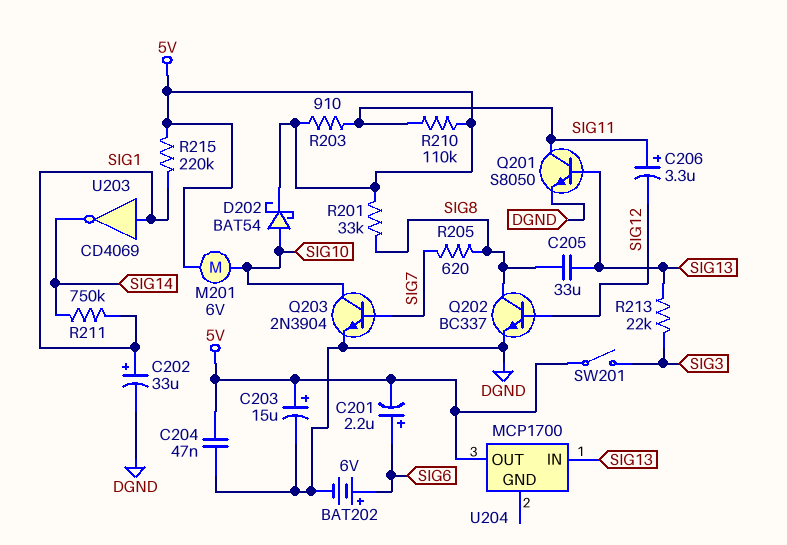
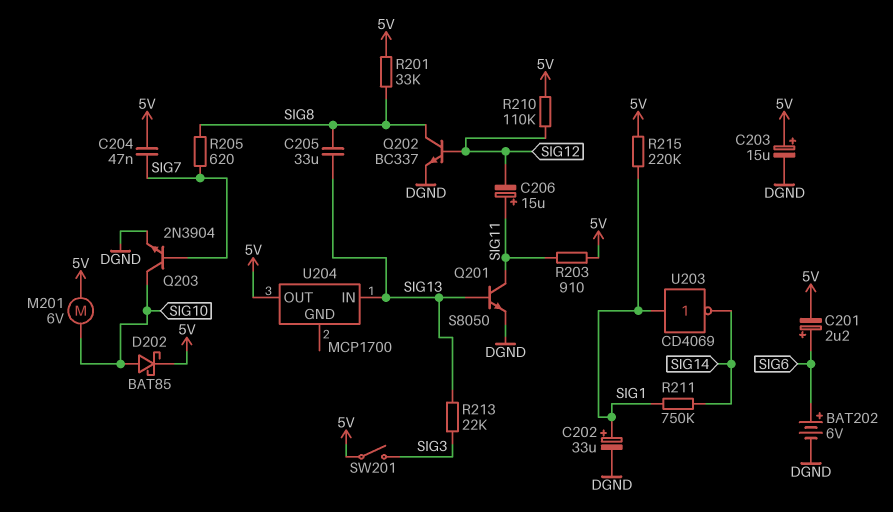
C204: 47nF (5V, DGND) -> 47nF (5V, SIG7)
C206: 3.3uF (plus SIG11, minus SIG12) -> 15uF (plus SIG11, minus SIG12)
D202: schottky BAT54 (A SIG10, K 5V) -> schottky BAT85 (A SIG10, K 5V)
R210: 110k (5V, SIG11) -> 110k (5V, SIG12)

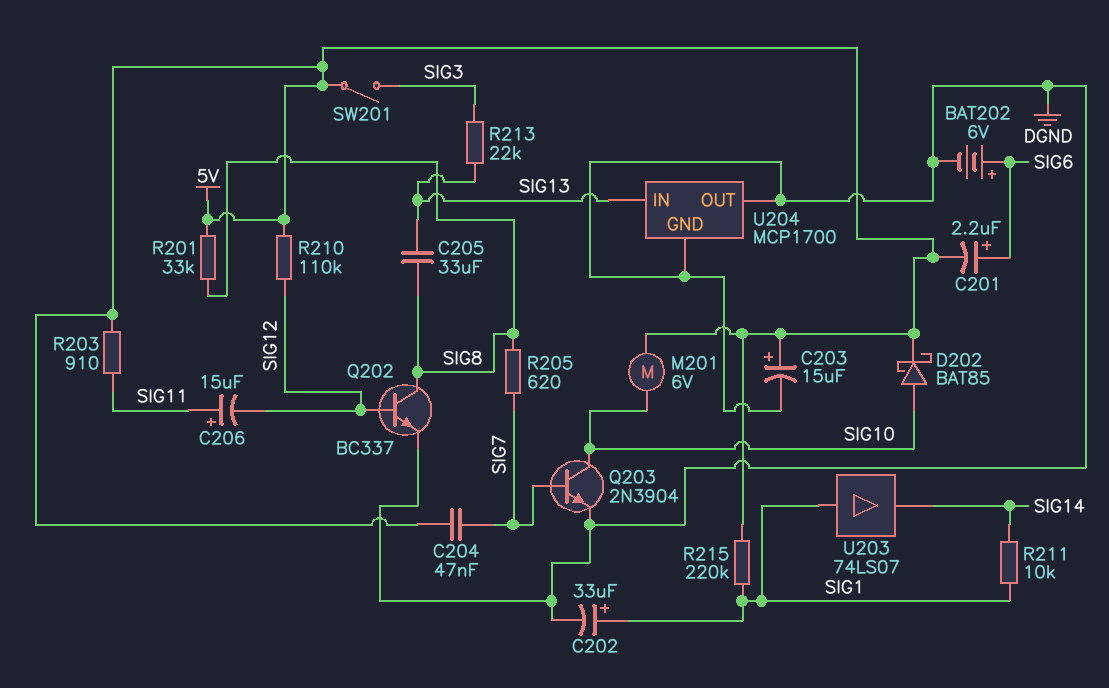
Q201: NPN S8050 (B SIG13, C SIG11, E DGND) -> none
R211: 750k (SIG1, SIG14) -> 10k (SIG1, SIG14)
U203: NOT CD4069 (in SIG1, out SIG14) -> buffer 74LS07 (in SIG1, out SIG14)
U204 pin GND: none -> DGND
U204 pin OUT: 5V -> DGND

